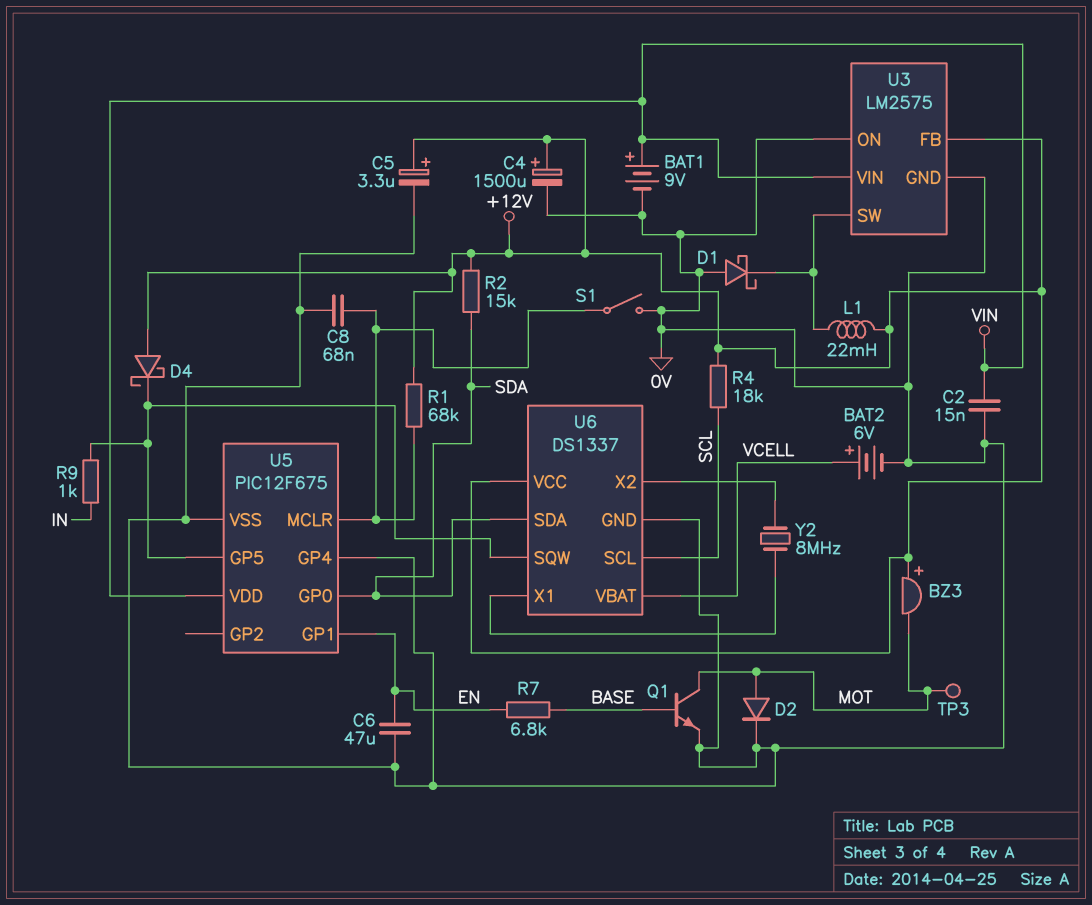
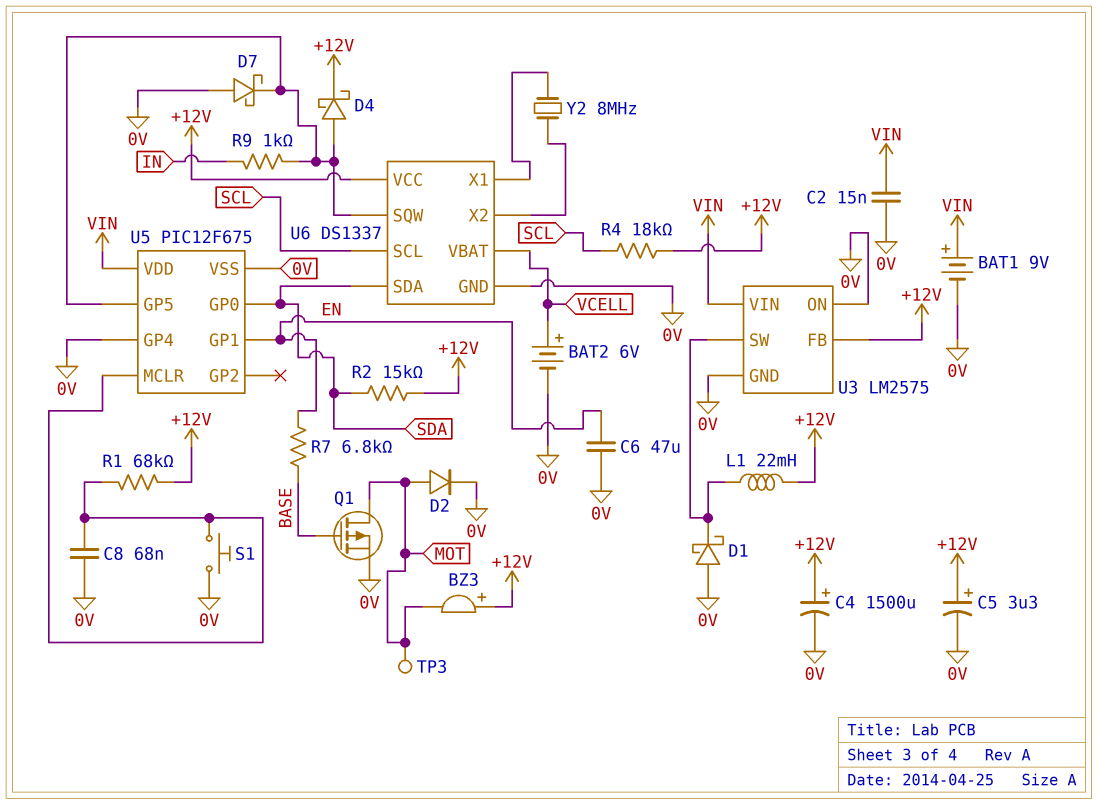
D4: schottky (A +12V, K U5/GP5) -> schottky (A U5/GP5, K +12V)
D7: none -> schottky (A 0V, K U5/GP5)
Q1: NPN (B BASE, C MOT, E 0V) -> PMOS (G BASE, D MOT, S 0V)
S1: switch (0V, U5/MCLR) -> button (0V, U5/MCLR)

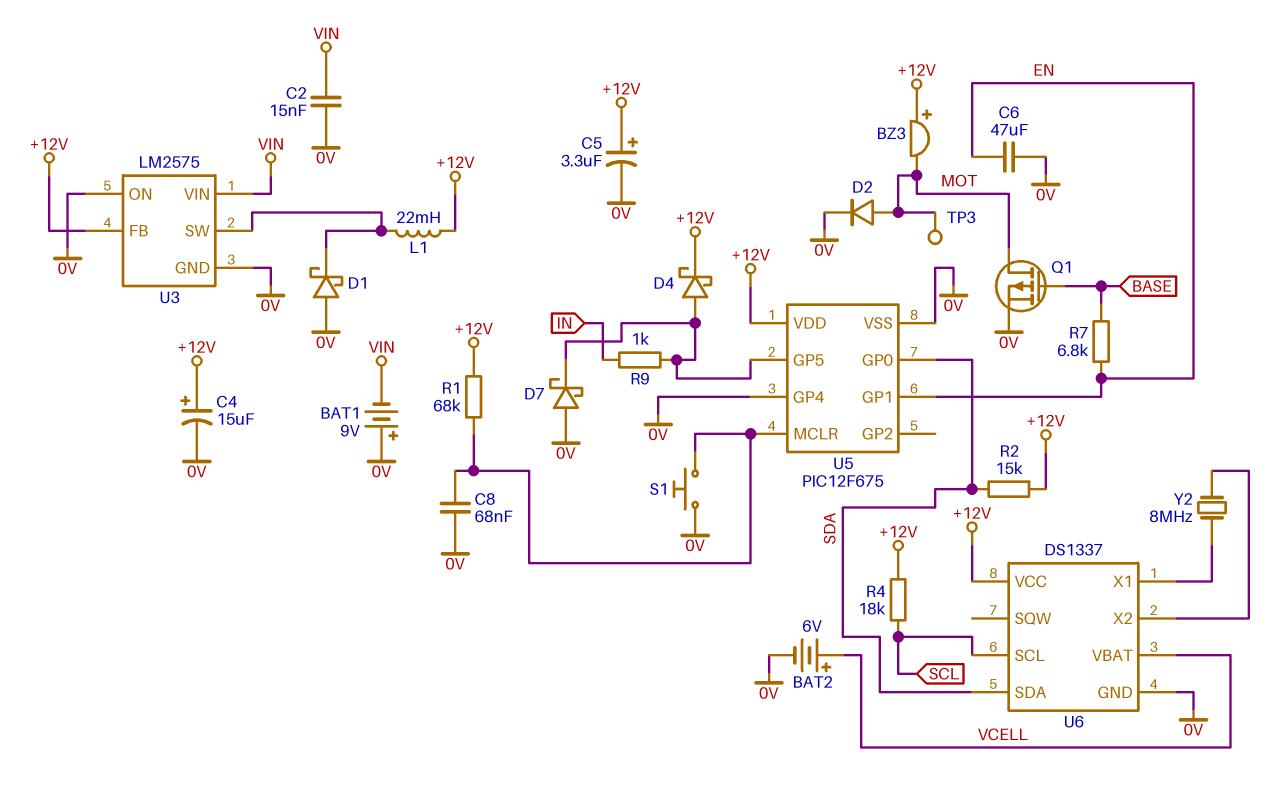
BAT1: 9V (plus VIN, minus 0V) -> 9V (plus 0V, minus VIN)
C4: 1500uF (plus +12V, minus 0V) -> 15uF (plus +12V, minus 0V)
U5 pin VDD: VIN -> +12V
U6 pin SQW: U5/GP5 -> none

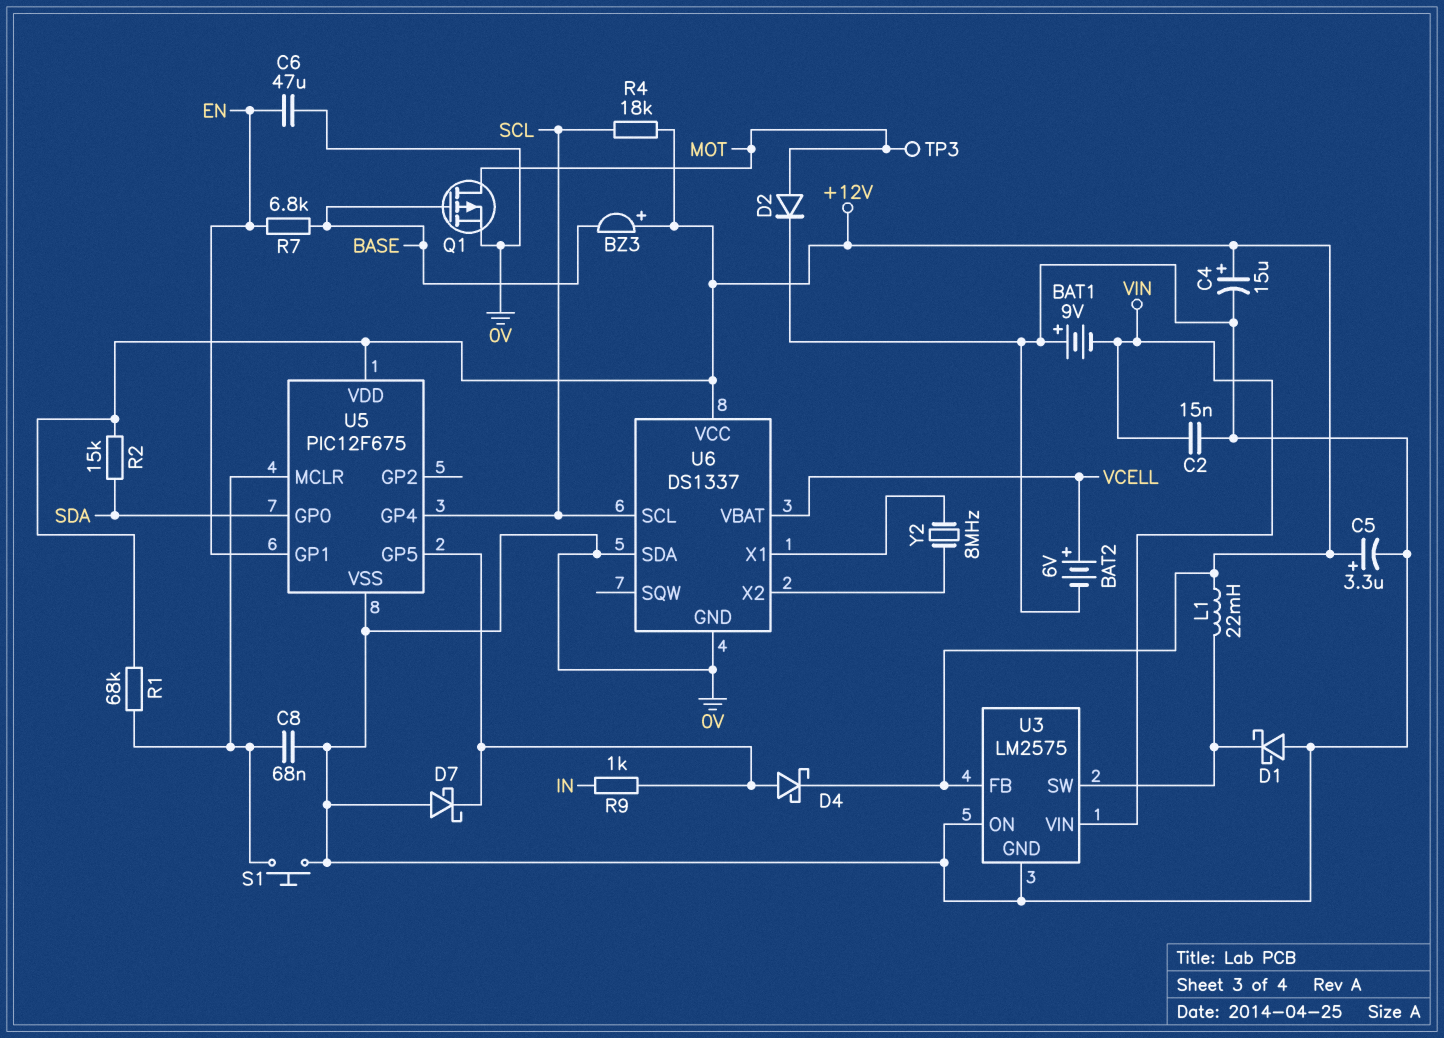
BZ3: buzzer (plus +12V, minus MOT) -> buzzer (plus +12V, minus BASE)
U5 pin GP4: 0V -> SCL
U6 pin SDA: SDA -> 0V

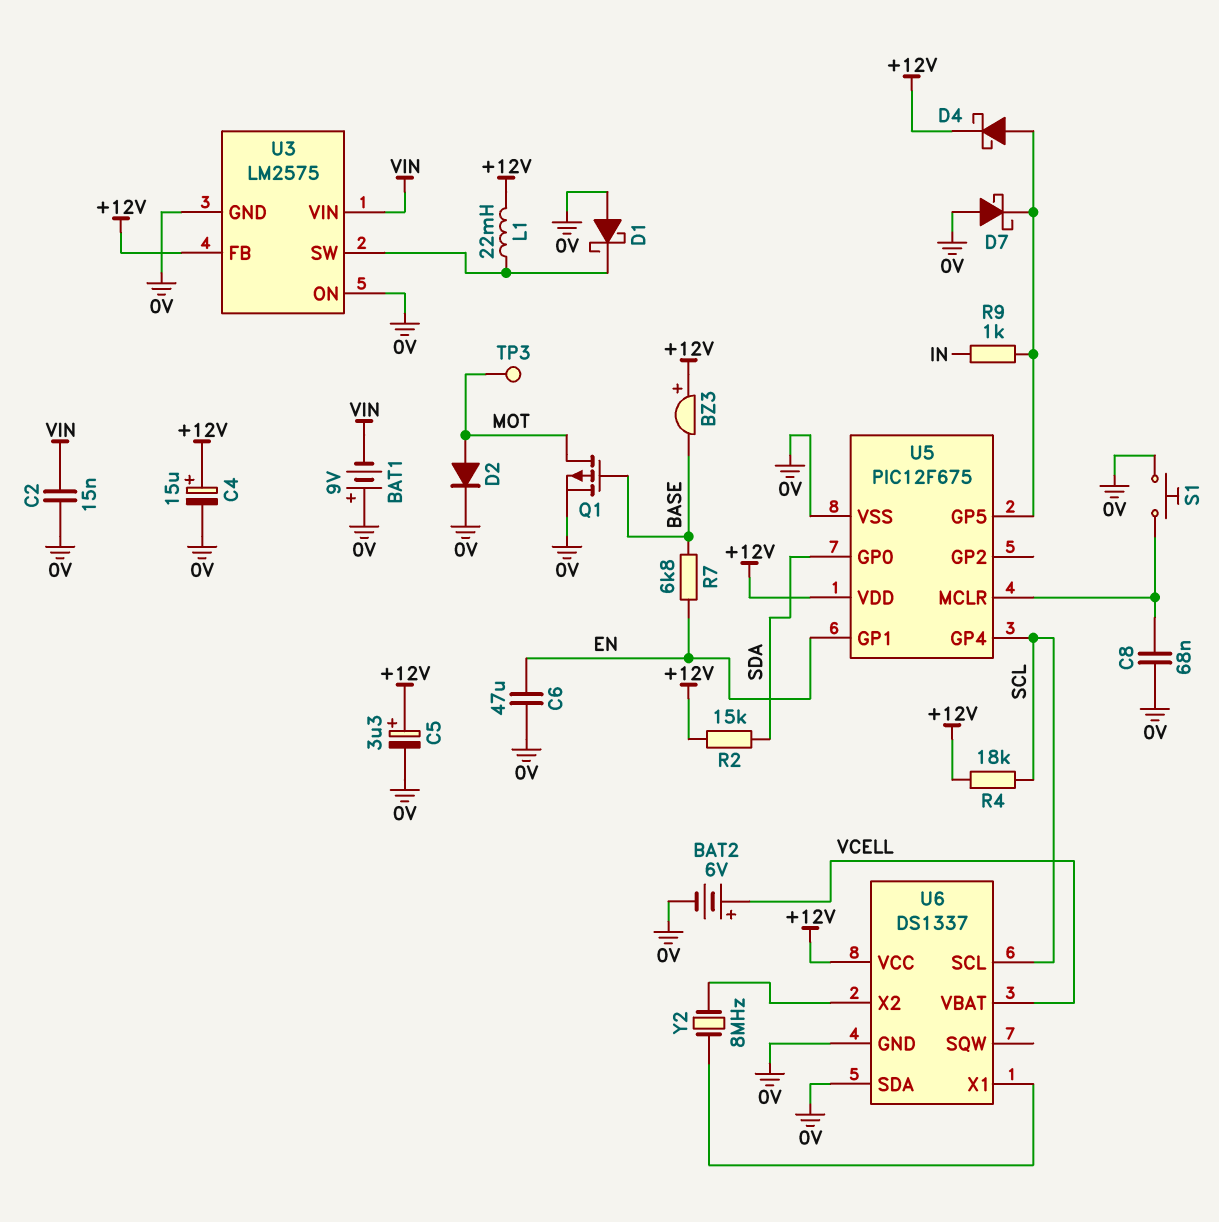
R1: 68k (+12V, U5/MCLR) -> none

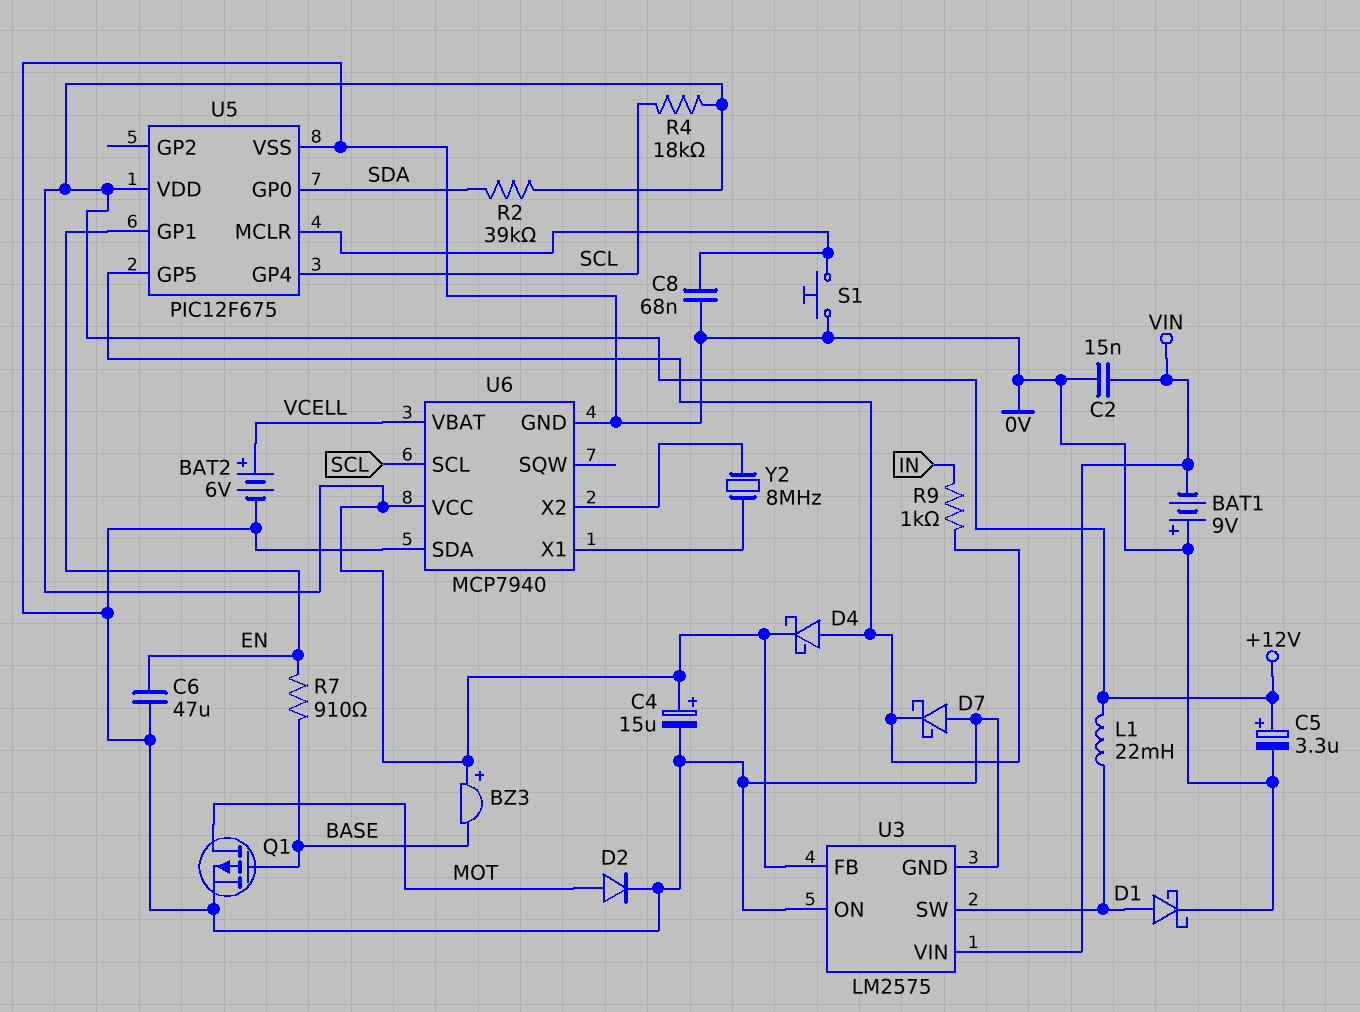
D1: schottky (A 0V, K U3/SW) -> schottky (A U3/SW, K 0V)
R2: 15k (+12V, SDA) -> 39k (+12V, SDA)
R7: 6.8k (BASE, EN) -> 910 (BASE, EN)
TP3: test point (MOT) -> none
U6: DS1337 -> MCP7940

